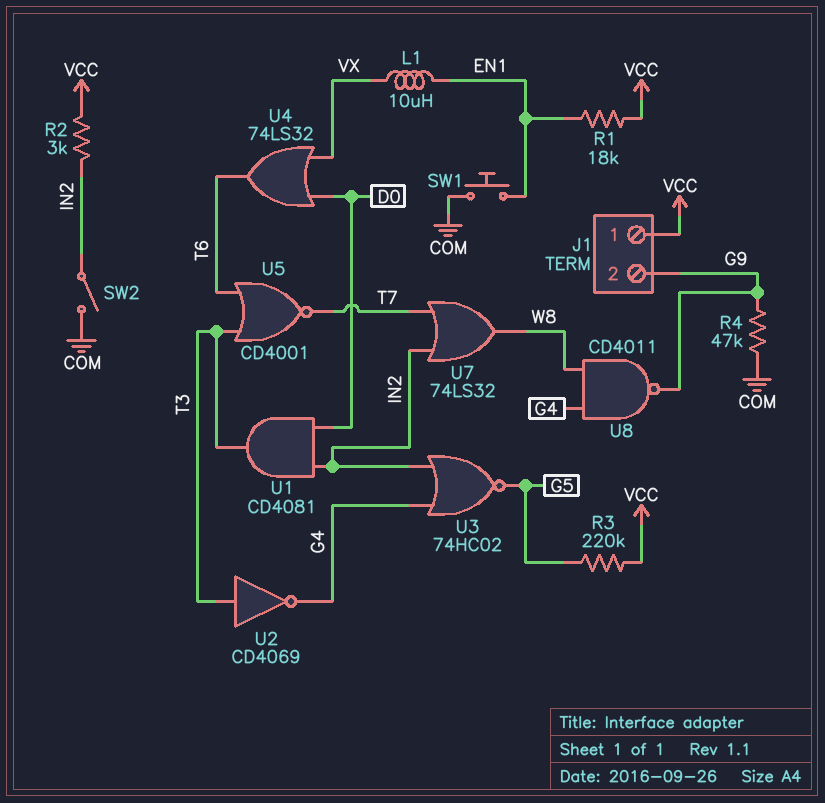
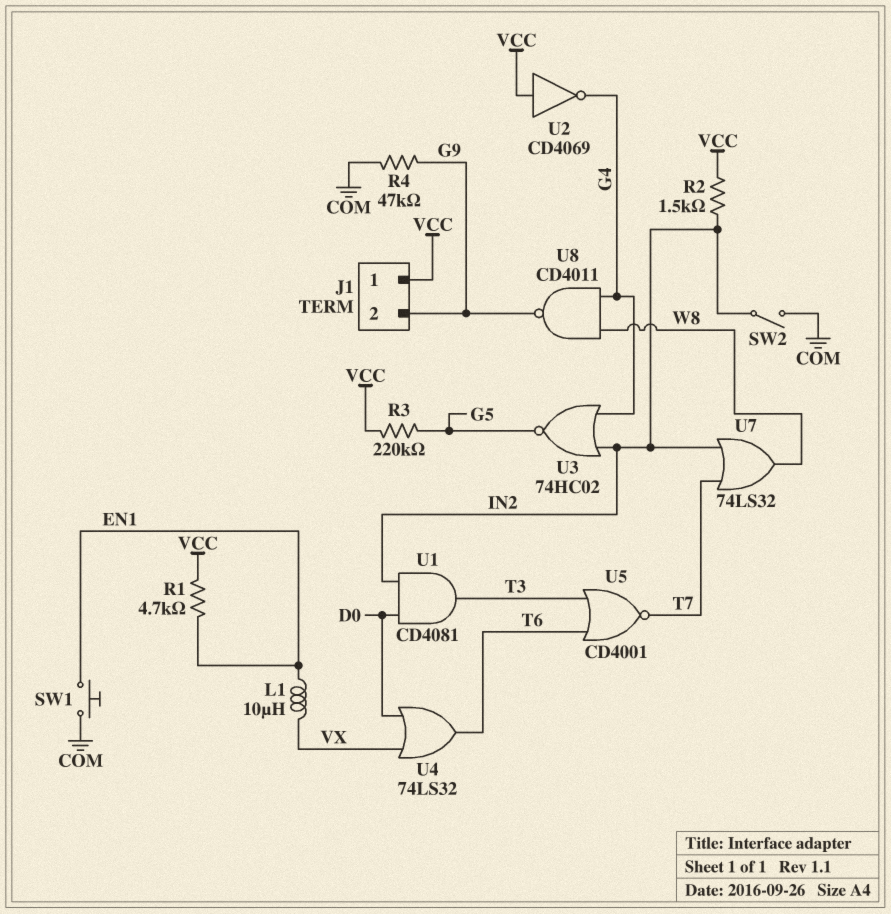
R1: 18k (EN1, VCC) -> 4.7k (EN1, VCC)
R2: 3k (IN2, VCC) -> 1.5k (IN2, VCC)
U2: NOT CD4069 (in T3, out G4) -> NOT CD4069 (in VCC, out G4)

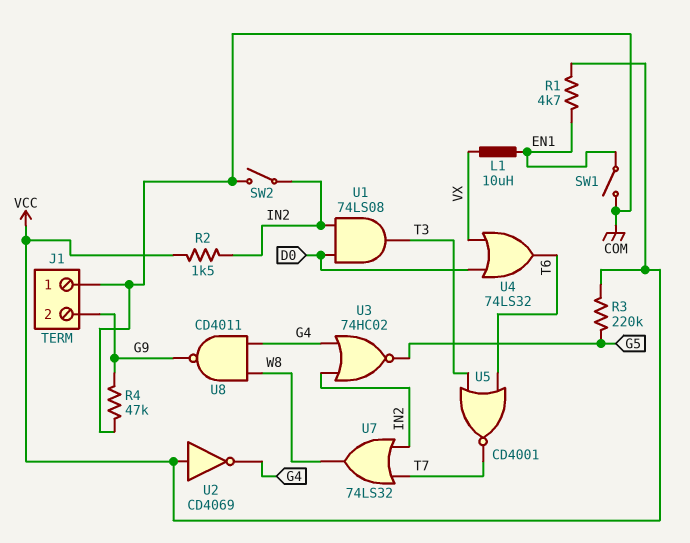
J1 pin 1: VCC -> COM
SW1: button (COM, EN1) -> switch (COM, EN1)
U1: AND CD4081 (in D0, in IN2, out T3) -> AND 74LS08 (in D0, in IN2, out T3)

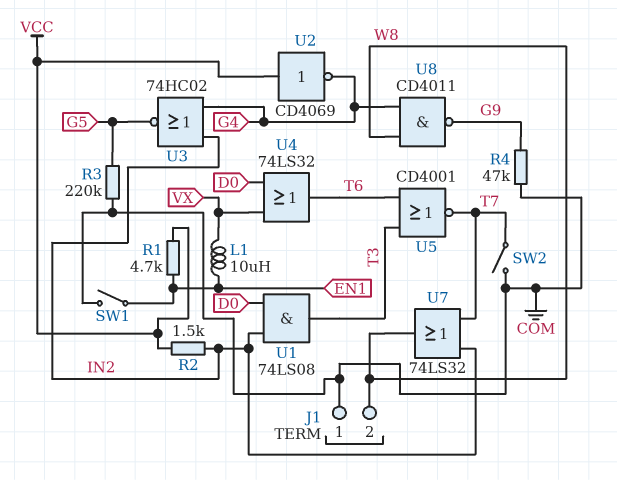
J1 pin 2: G9 -> W8
R3: 220k (G5, VCC) -> 220k (COM, G5)
SW2: switch (COM, IN2) -> switch (COM, T7)

